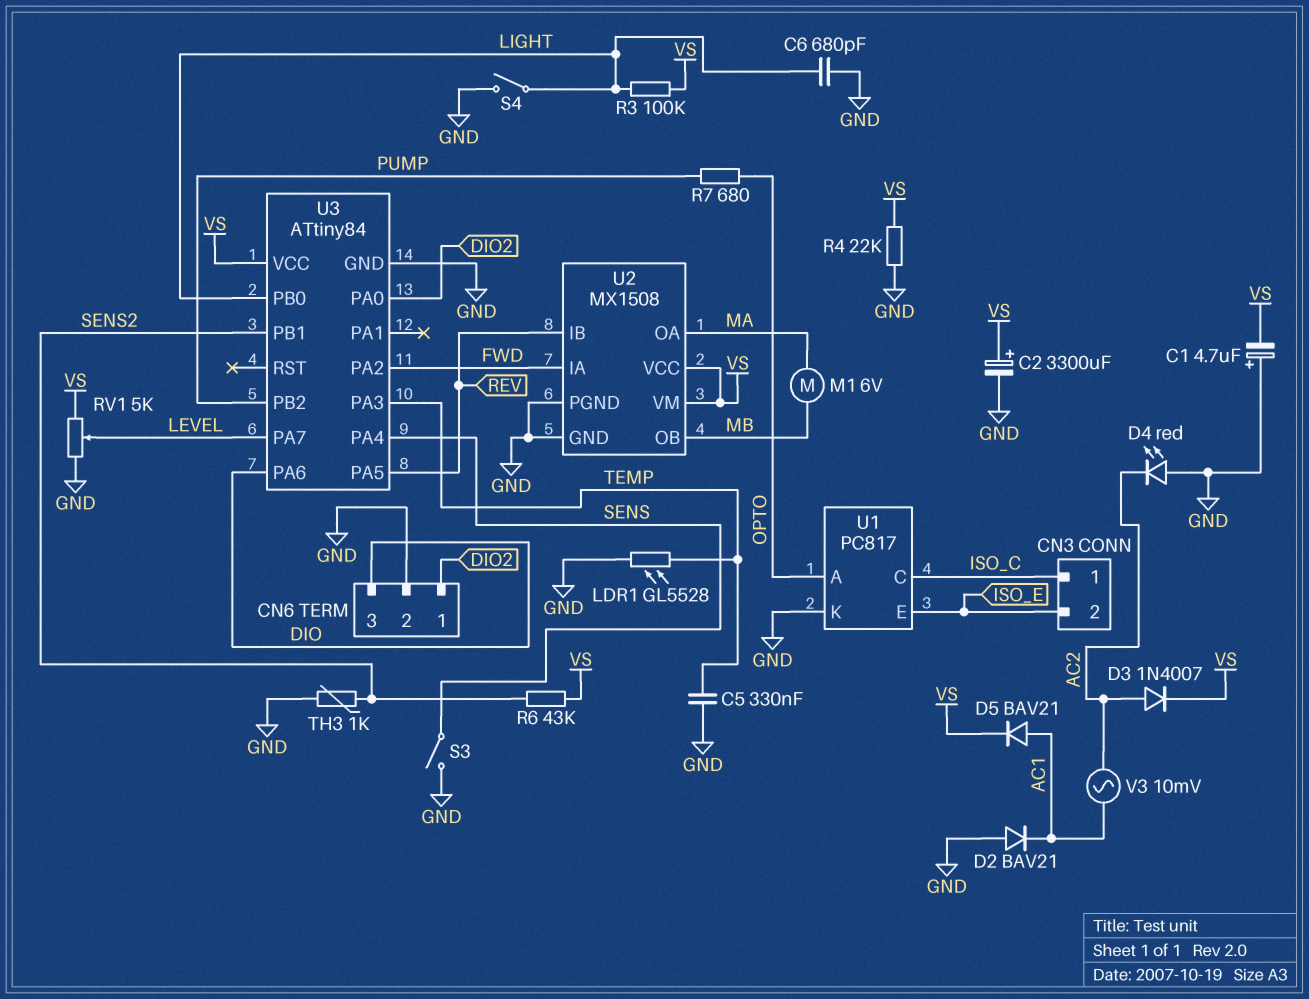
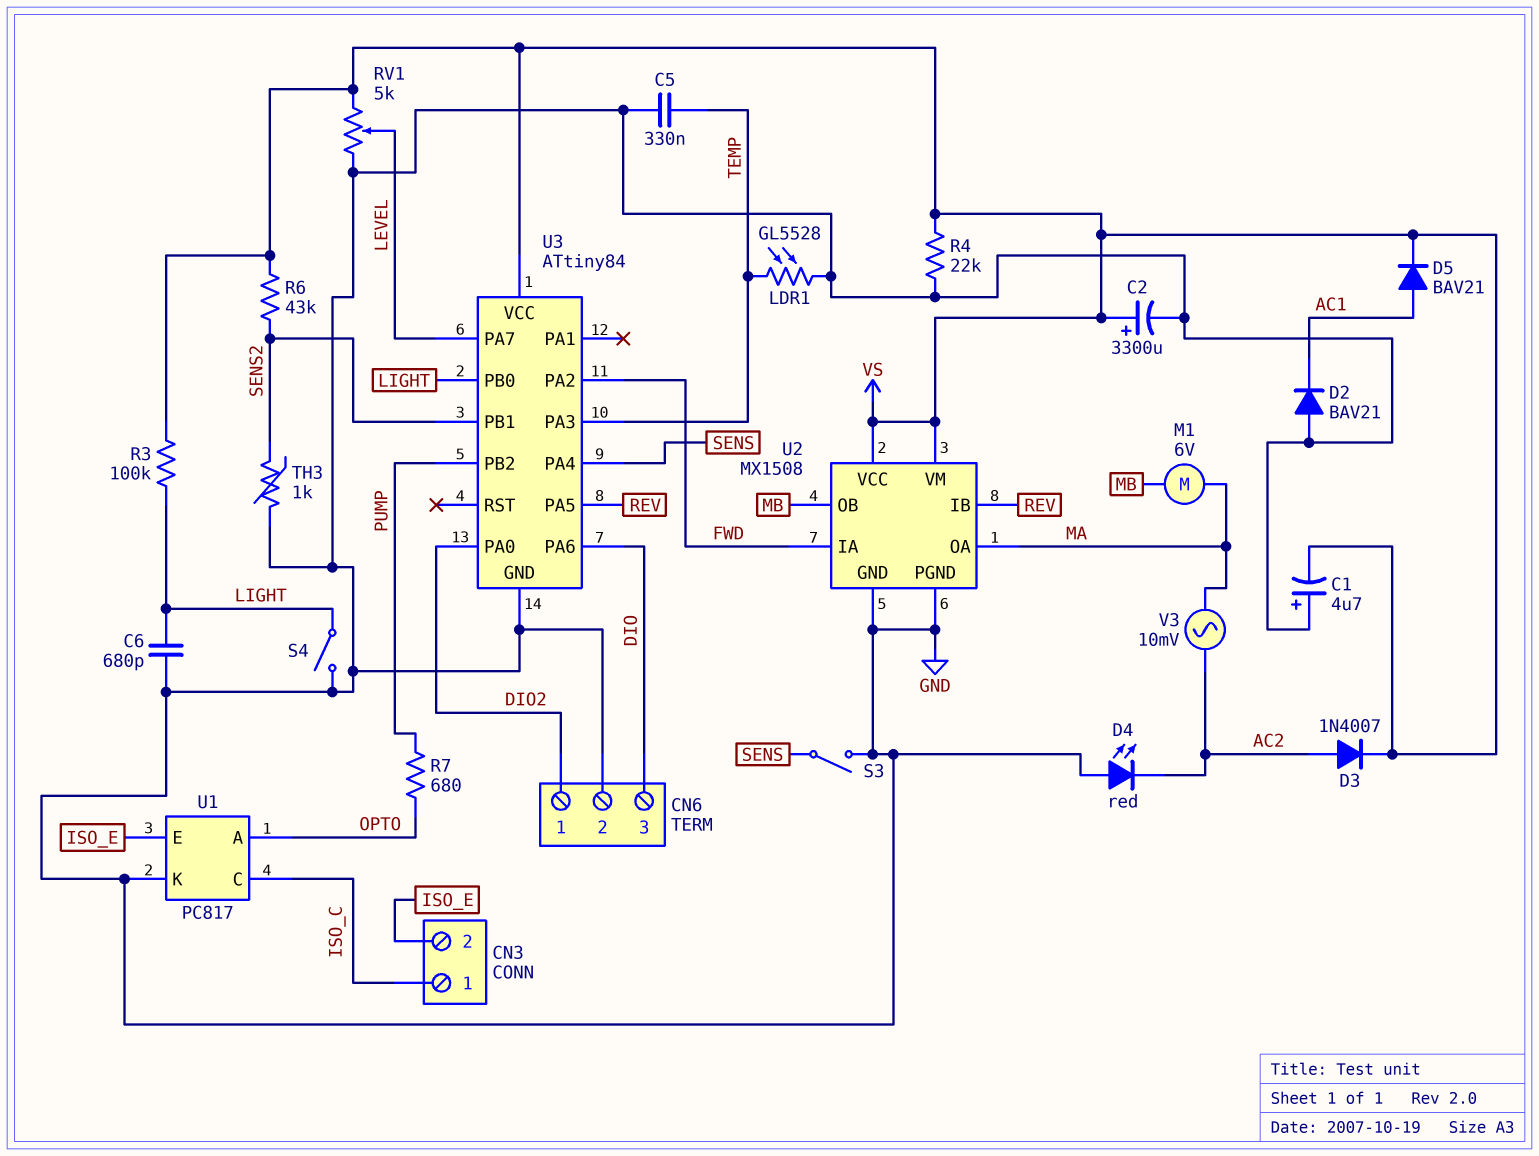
V3: AC 10mV (AC1, AC2) -> AC 10mV (AC2, MA)

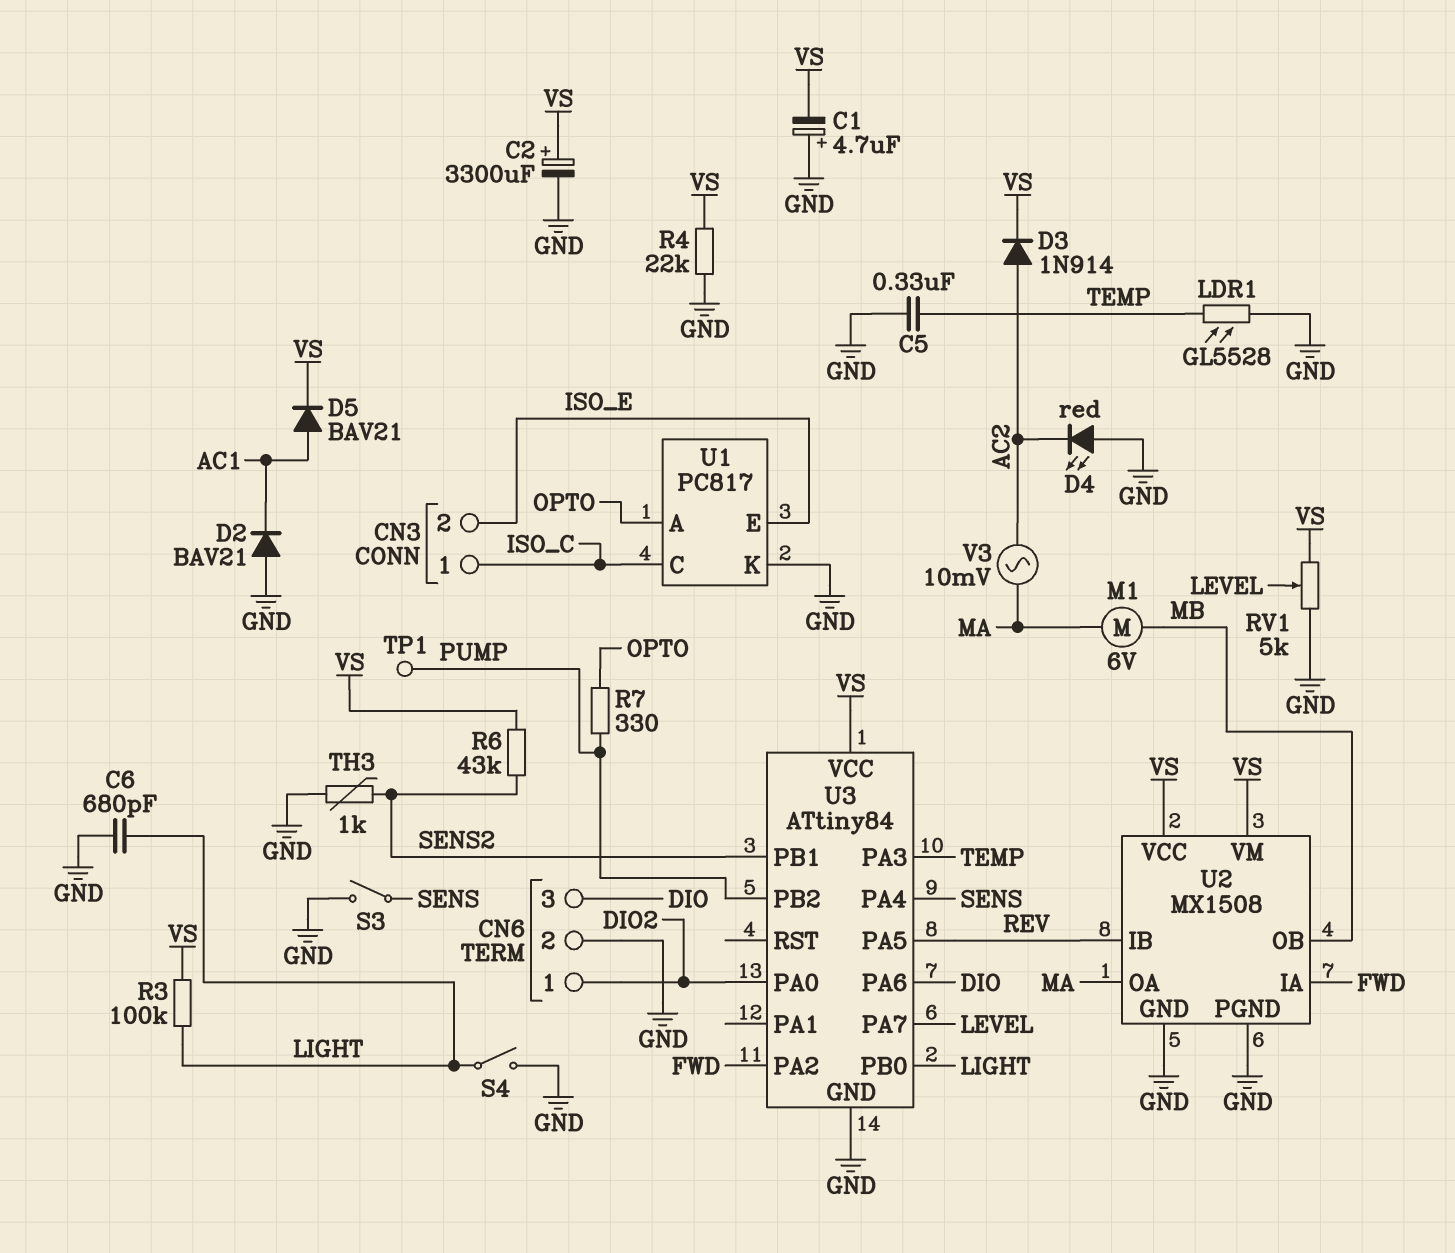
D3: diode 1N4007 (A AC2, K VS) -> diode 1N914 (A AC2, K VS)
R7: 680 (OPTO, PUMP) -> 330 (OPTO, PUMP)
TP1: none -> test point (PUMP)

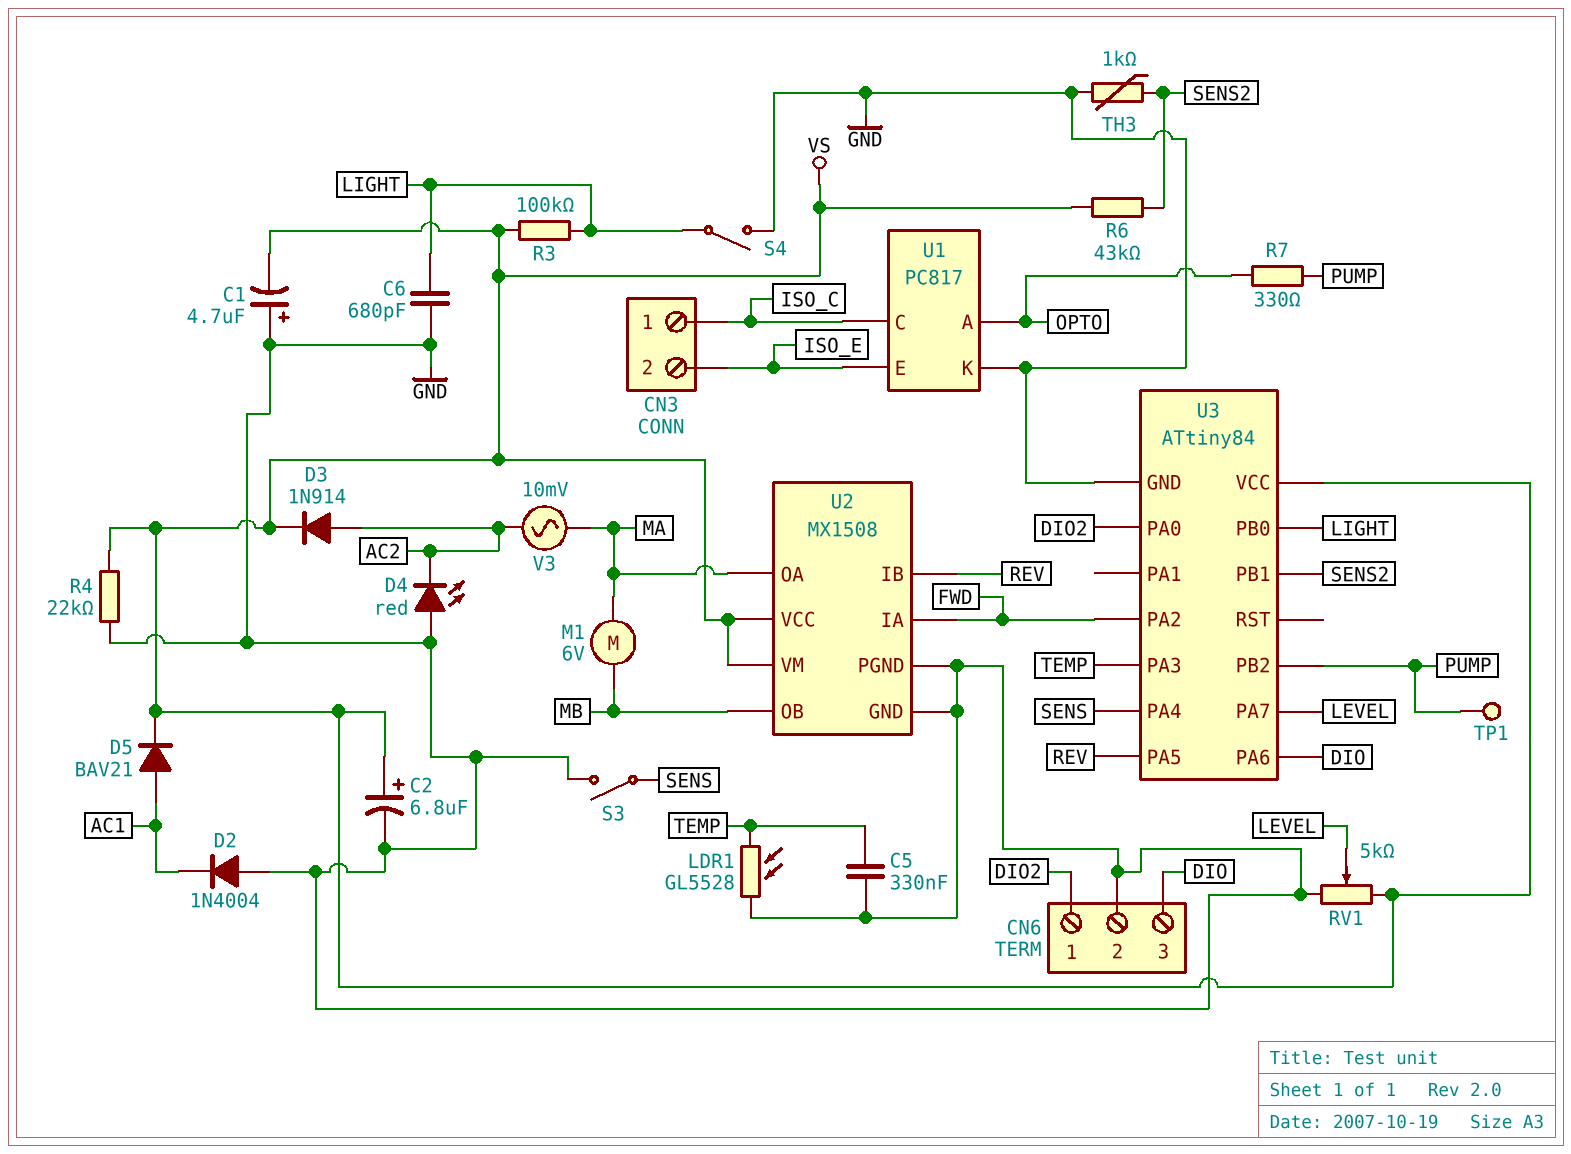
C2: 3300uF (plus VS, minus GND) -> 6.8uF (plus VS, minus GND)
D2: diode BAV21 (A GND, K AC1) -> diode 1N4004 (A GND, K AC1)

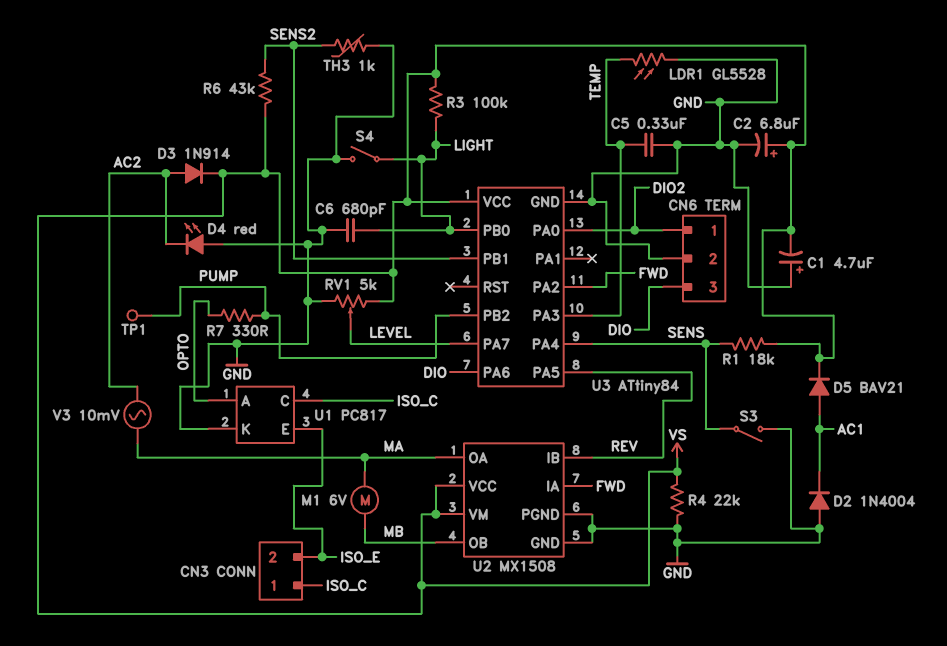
R1: none -> 18k (SENS, VS)

